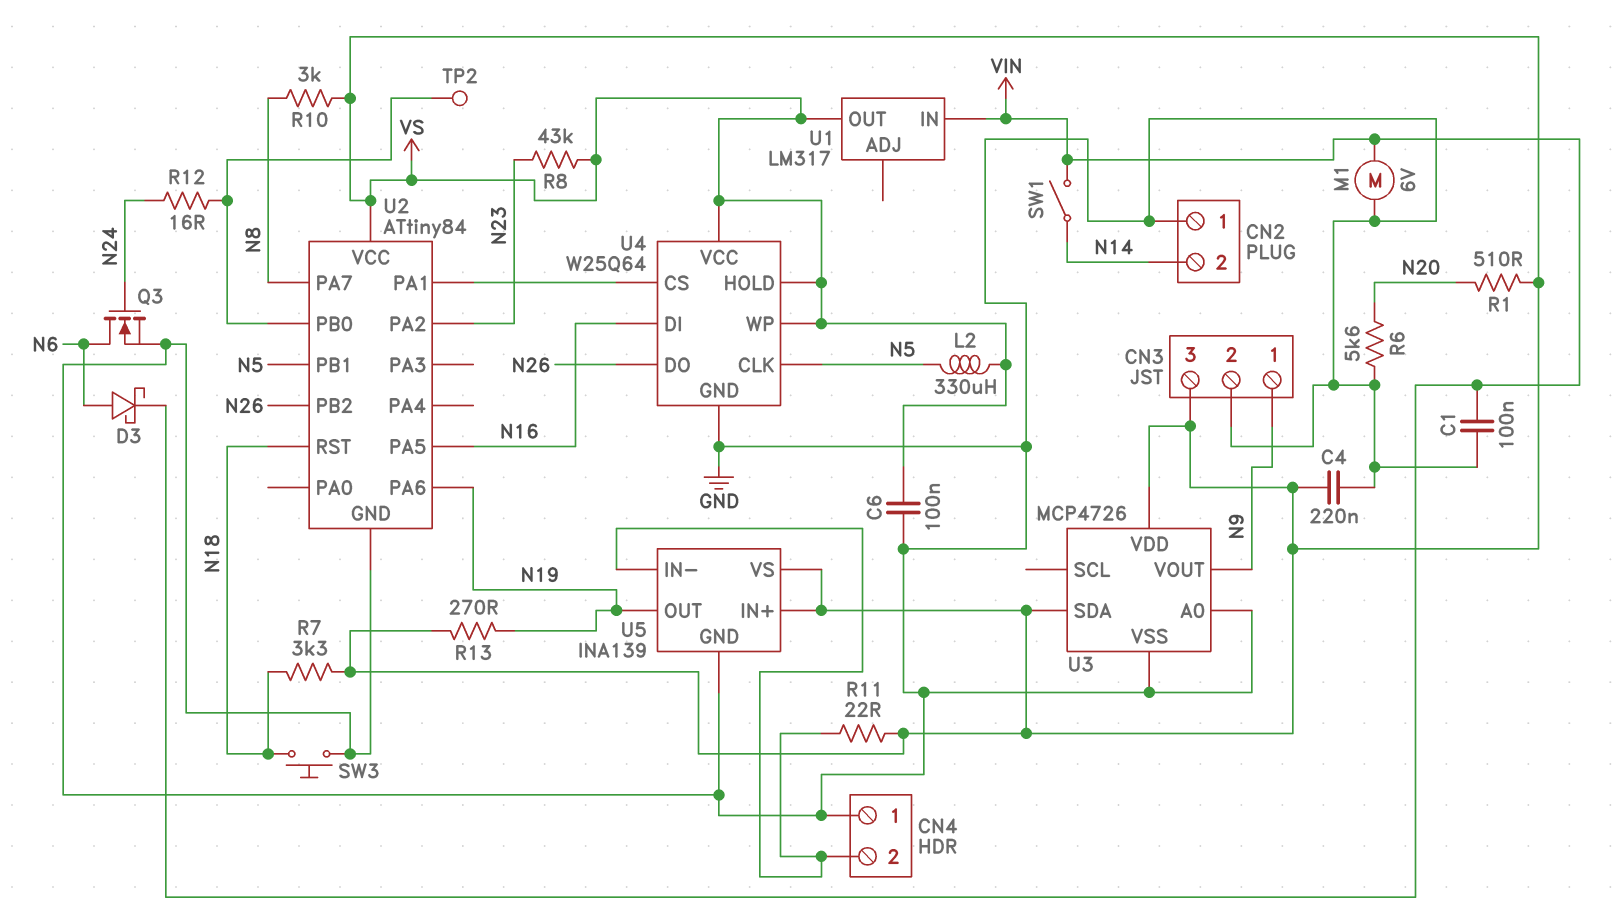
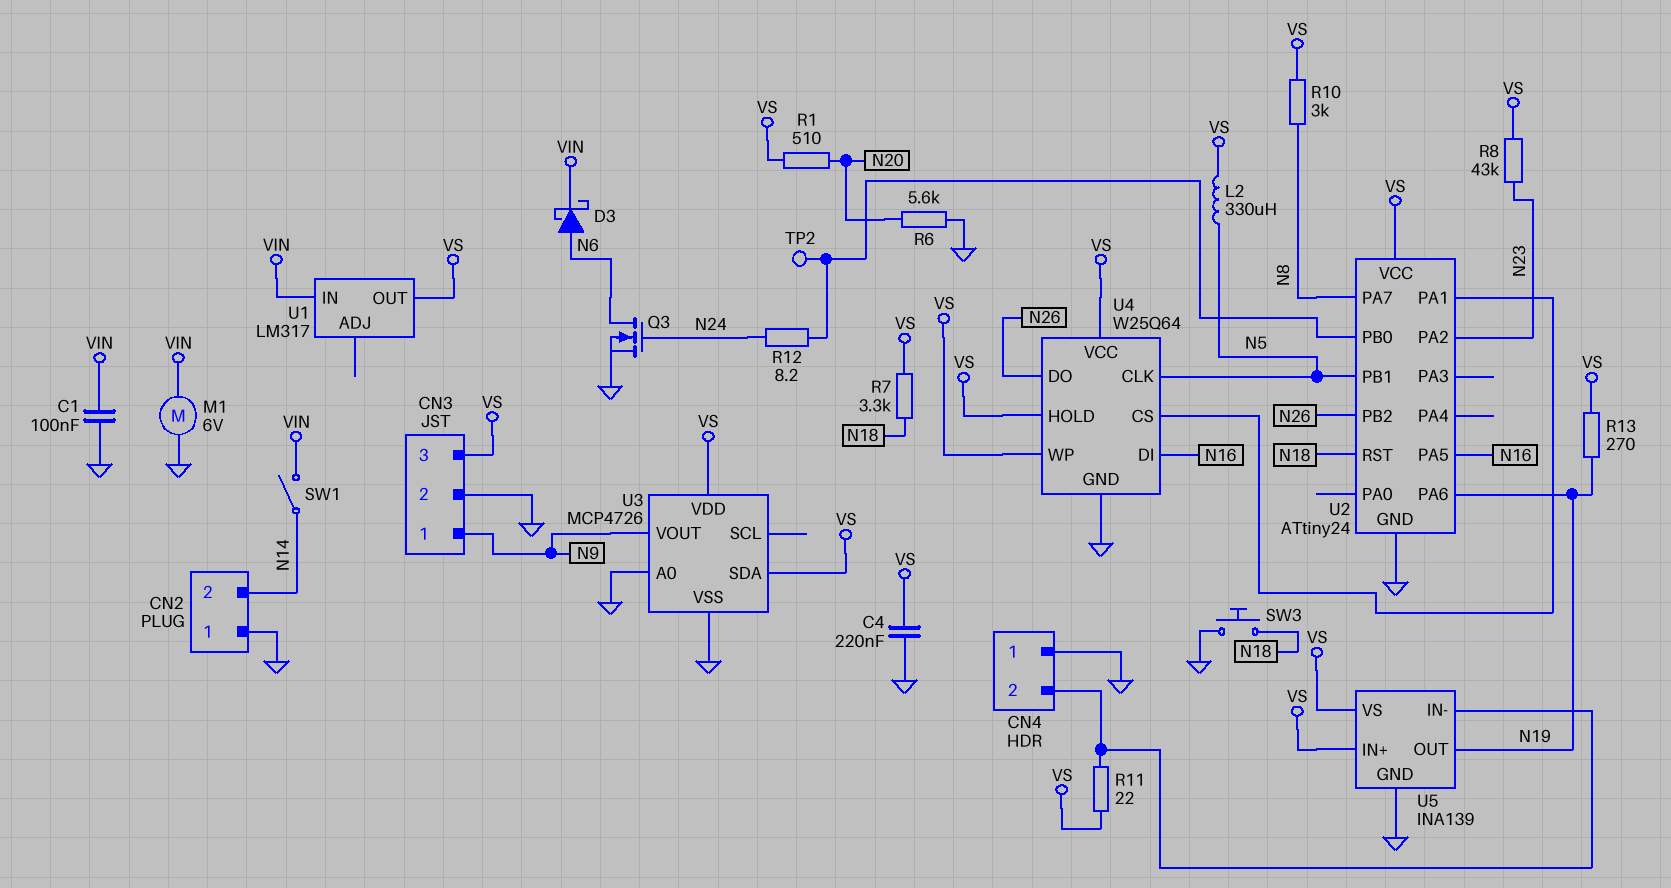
C6: 100nF (GND, VS) -> none
R12: 16 (N24, U2/PB0) -> 8.2 (N24, U2/PB0)
U2: ATtiny84 -> ATtiny24

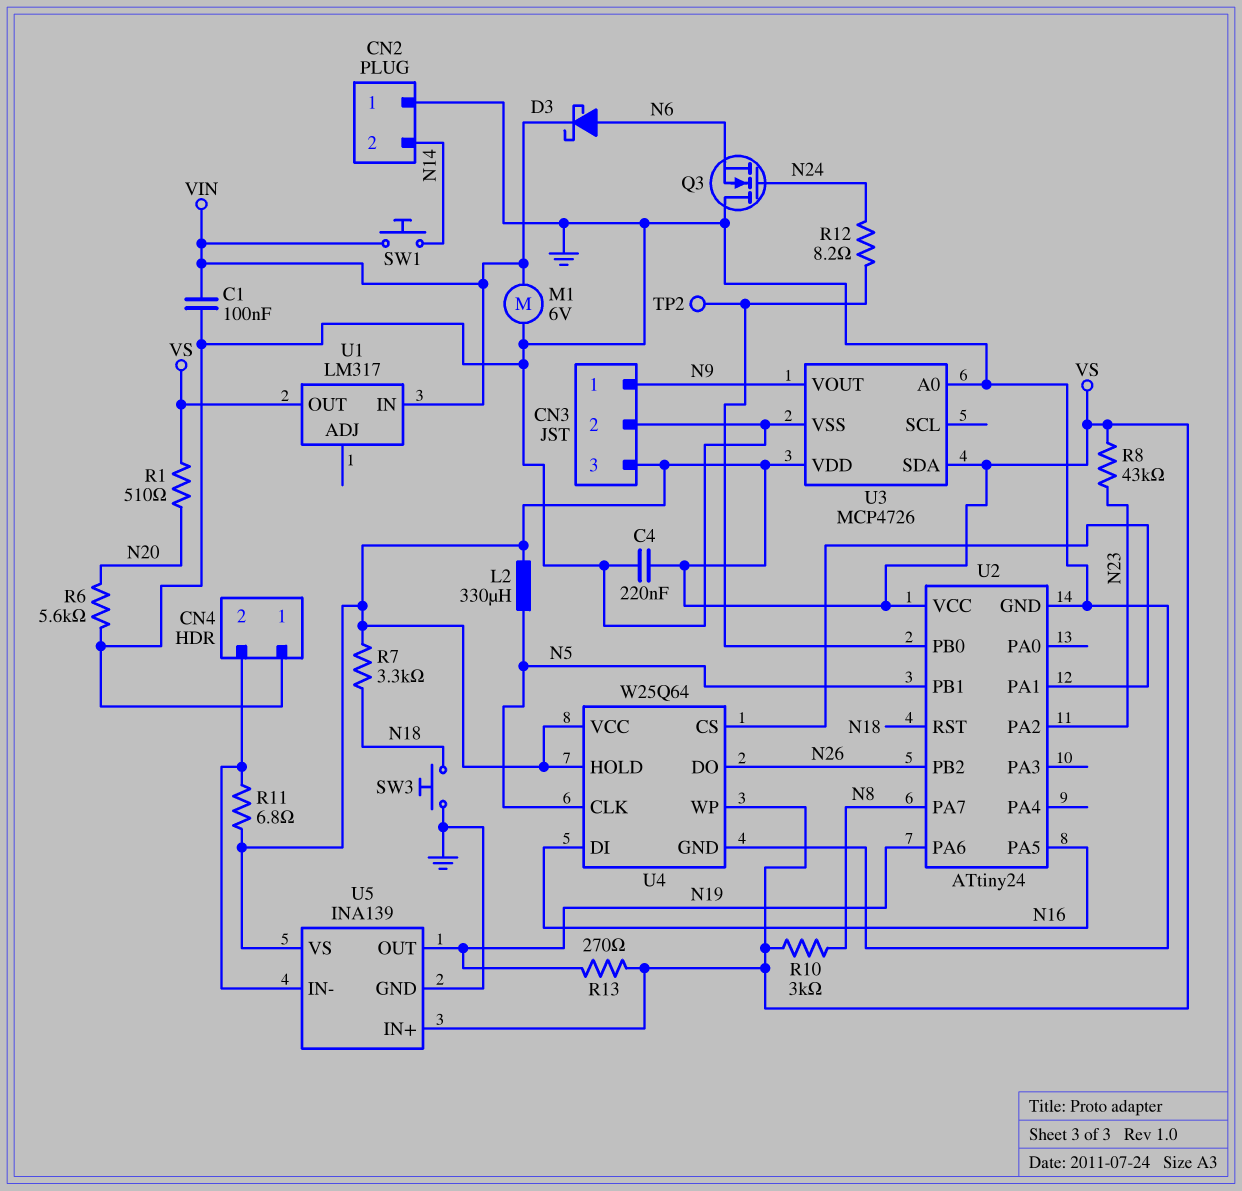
Q3: NMOS (G N24, D N6, S GND) -> NMOS (G N24, D GND, S N6)
R11: 22 (CN4/2, VS) -> 6.8 (CN4/2, VS)
SW1: switch (N14, VIN) -> button (N14, VIN)

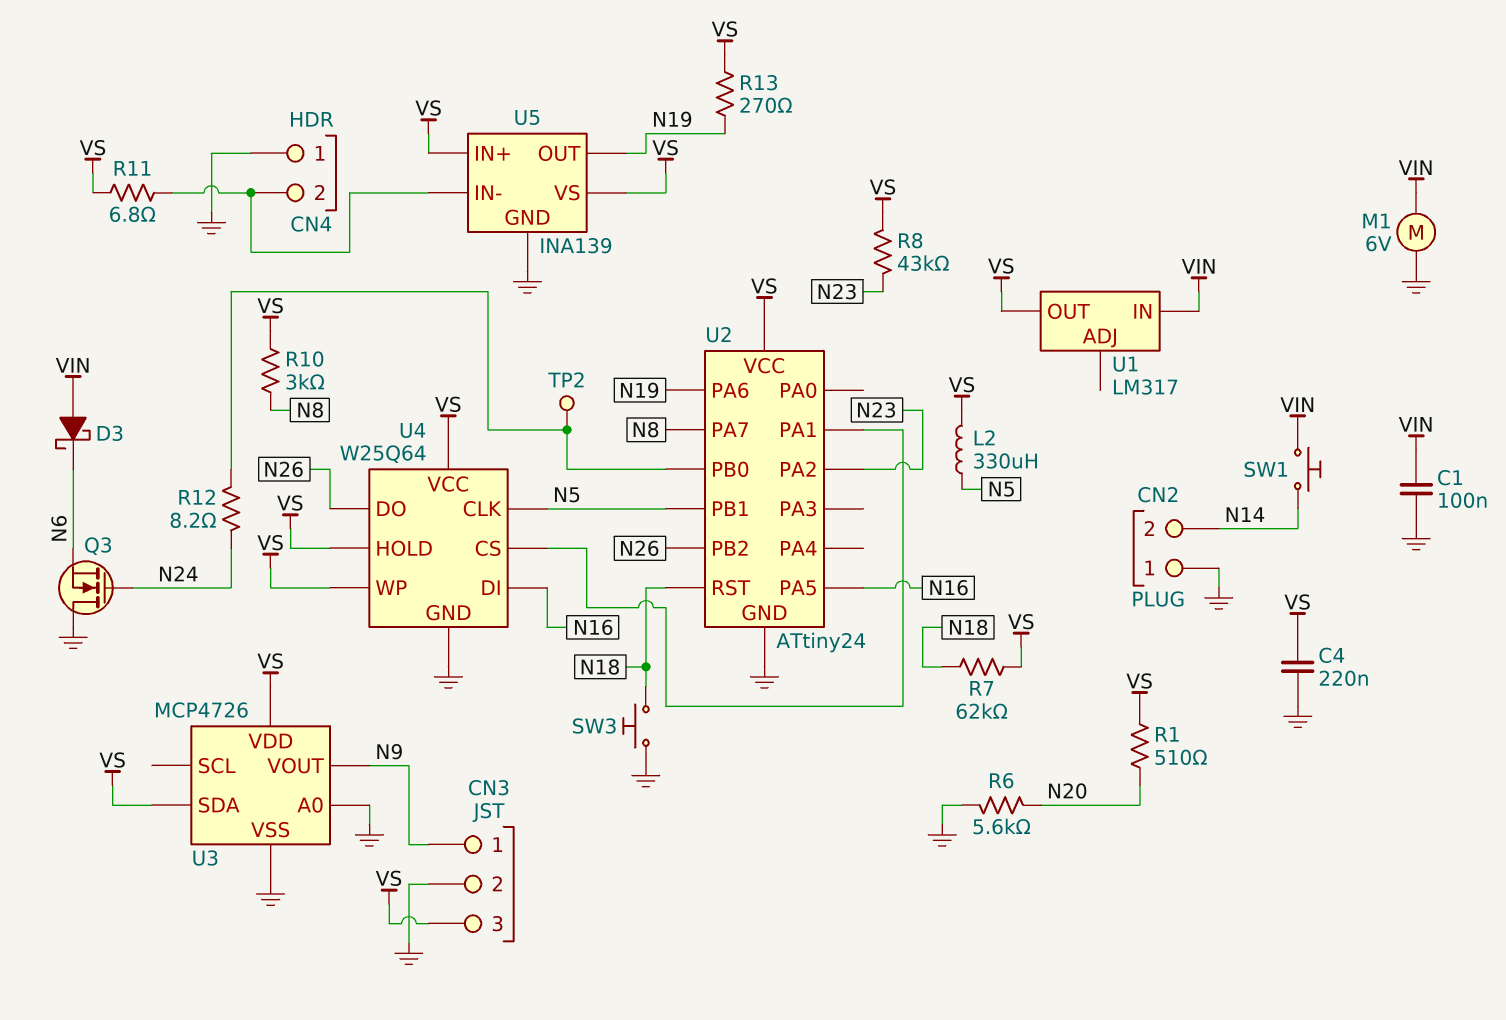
D3: schottky (A N6, K VIN) -> schottky (A VIN, K N6)
R7: 3.3k (N18, VS) -> 62k (N18, VS)

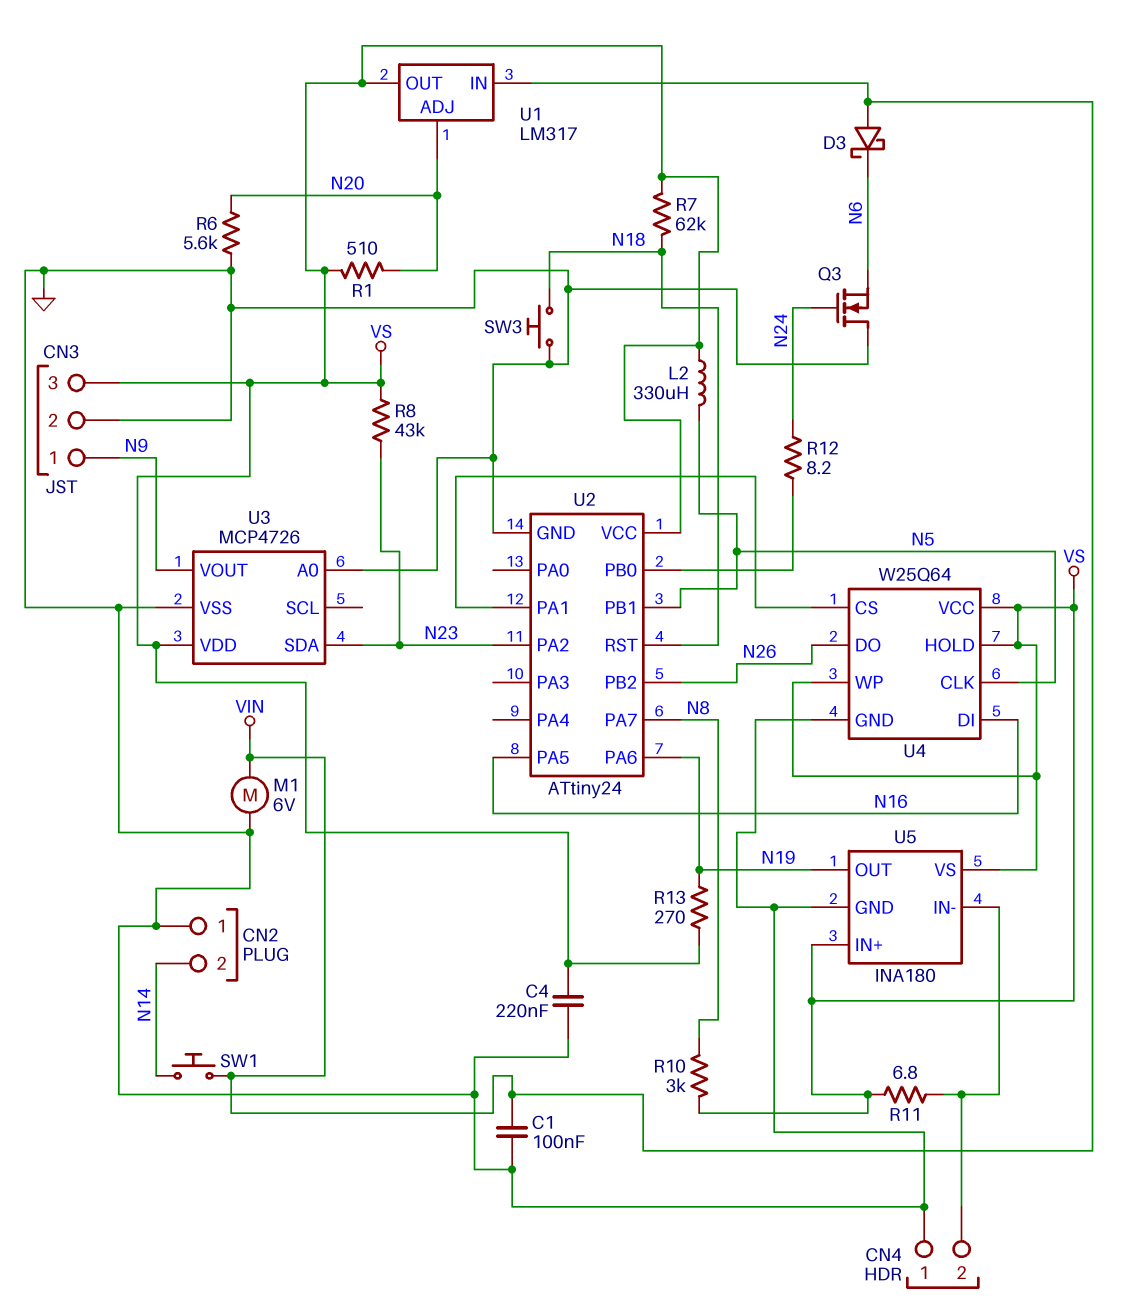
TP2: test point (U2/PB0) -> none
U1 pin ADJ: none -> N20
U3 pin SDA: VS -> N23
U5: INA139 -> INA180

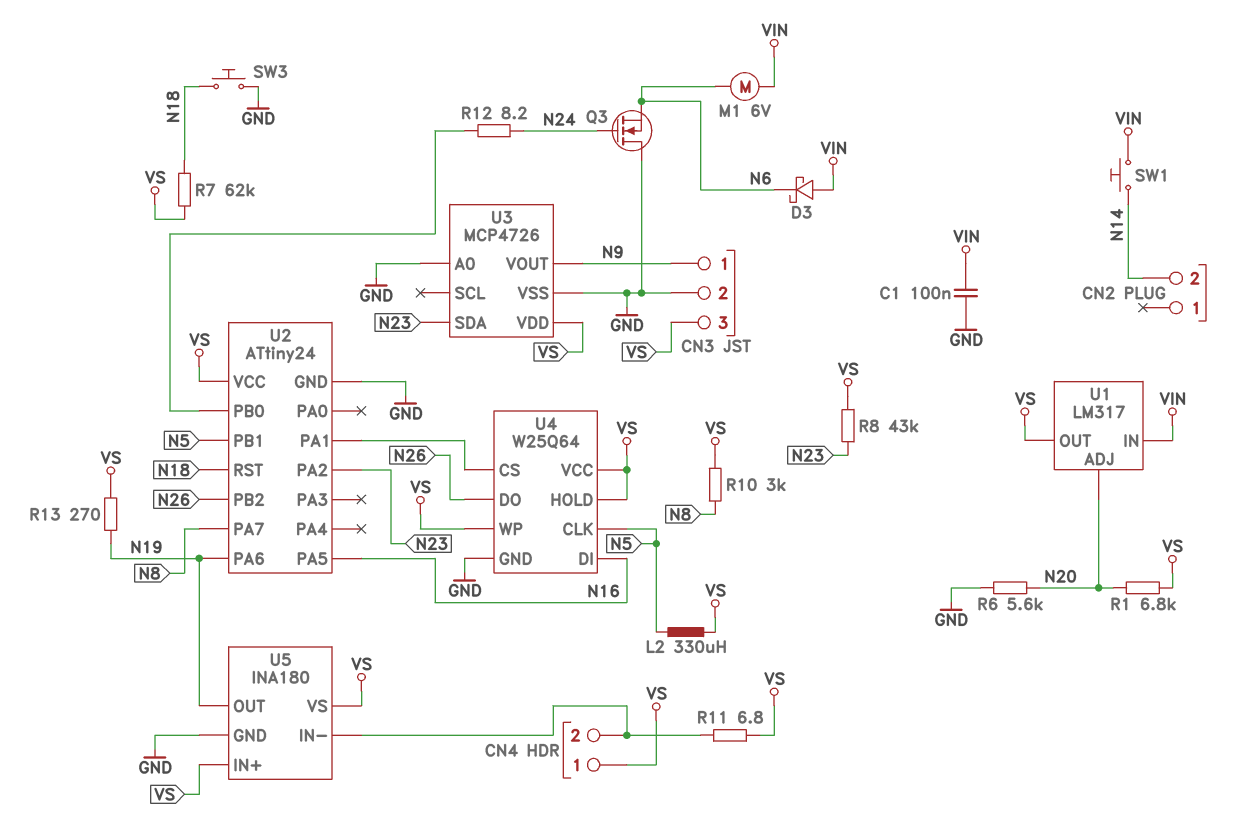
C4: 220nF (GND, VS) -> none
CN2 pin 1: GND -> none
CN4 pin 1: GND -> VS
M1: motor 6V (GND, VIN) -> motor 6V (N6, VIN)
R1: 510 (N20, VS) -> 6.8k (N20, VS)

